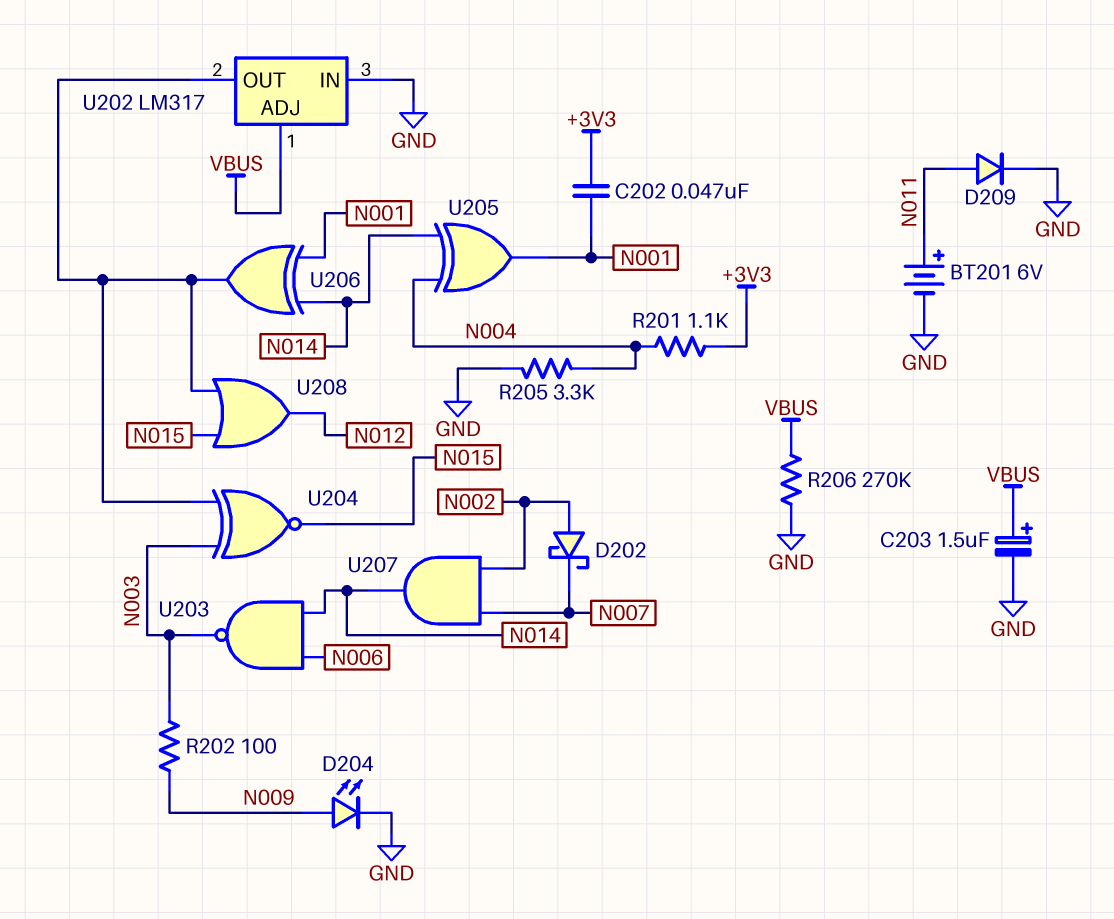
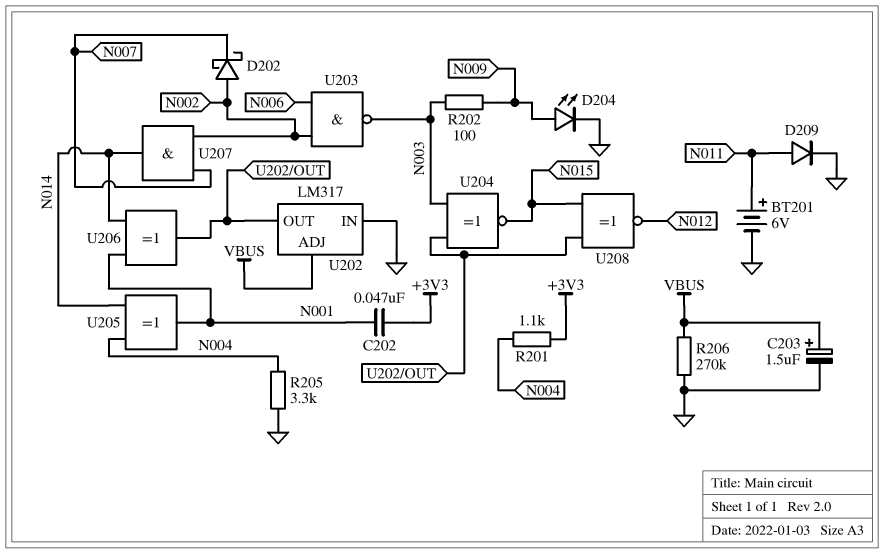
U203: NAND (in N006, in N014, out N003) -> NAND (in N002, in N006, out N003)
U208: OR (in N015, in U202/OUT, out N012) -> XNOR (in N015, in U202/OUT, out N012)

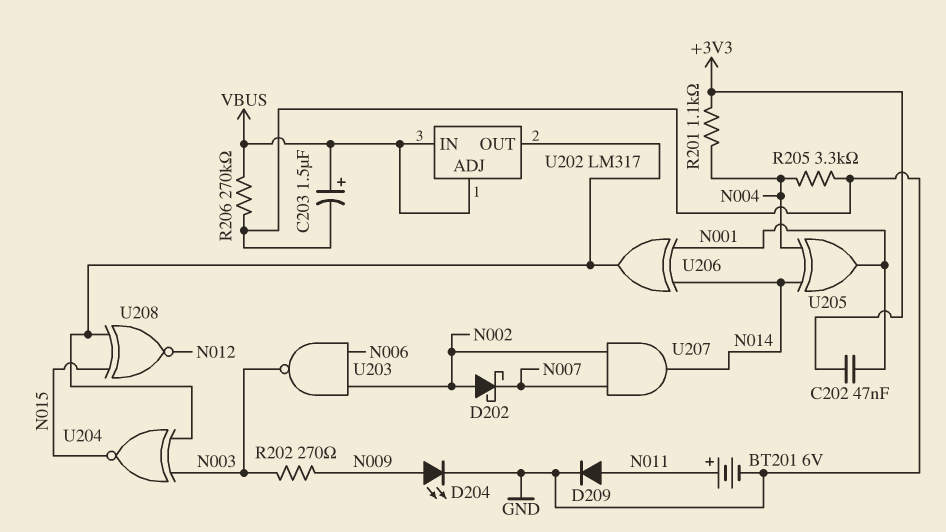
R202: 100 (N003, N009) -> 270 (N003, N009)
U202 pin IN: GND -> VBUS

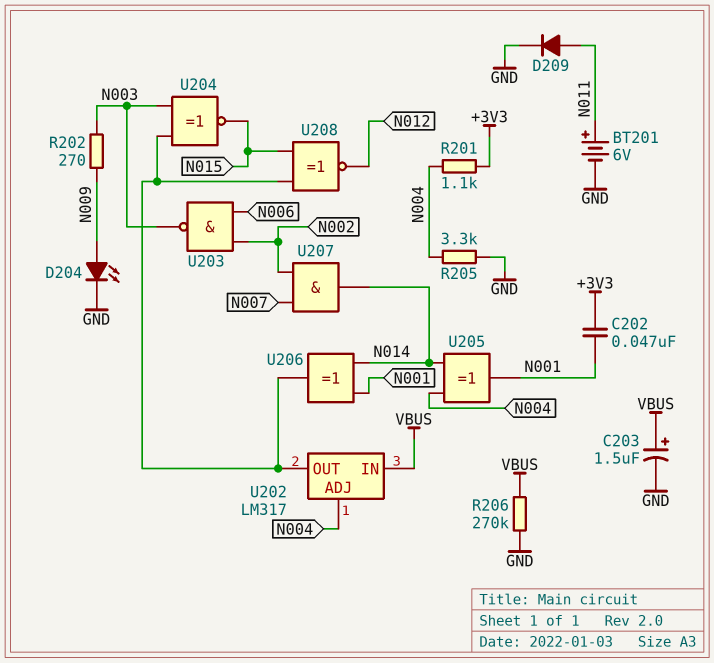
D202: schottky (A N002, K N007) -> none
U202 pin ADJ: VBUS -> N004

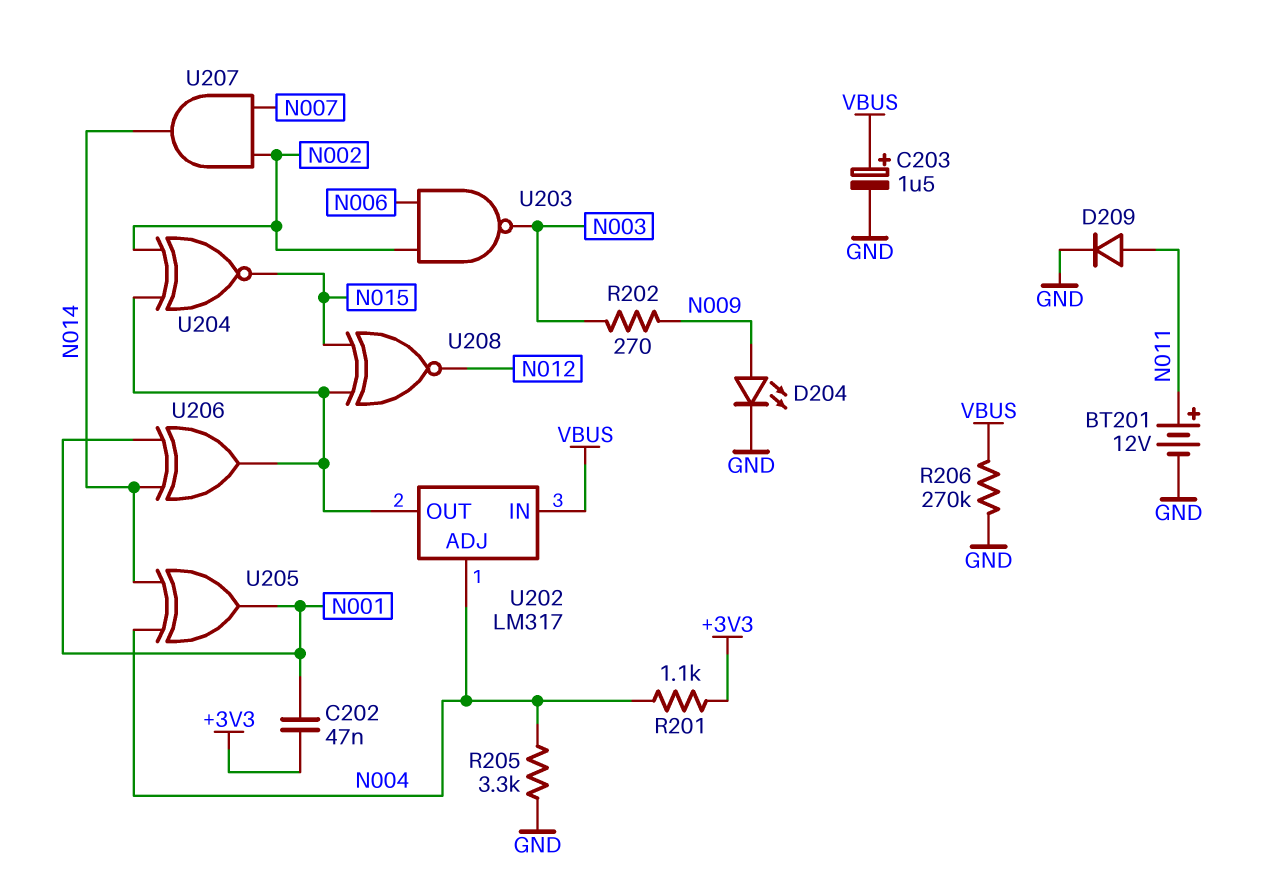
BT201: 6V (plus N011, minus GND) -> 12V (plus N011, minus GND)
U204: XNOR (in N003, in U202/OUT, out N015) -> XNOR (in N002, in U202/OUT, out N015)

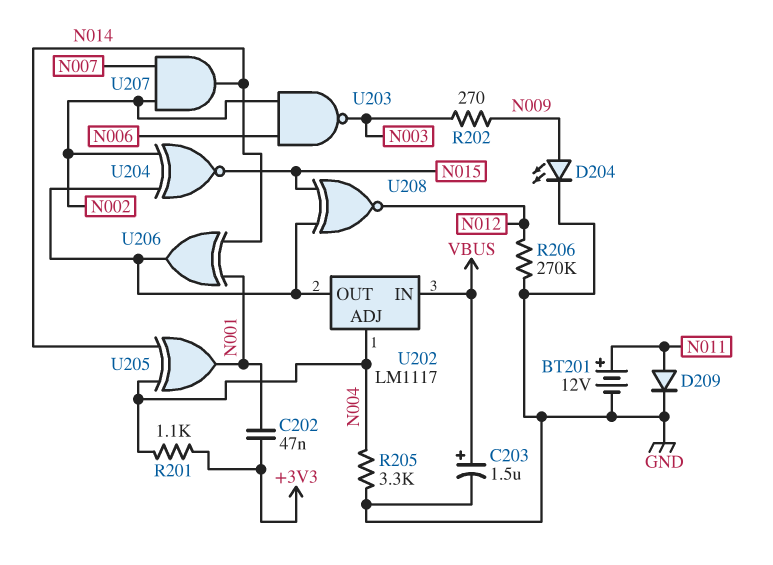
R206: 270k (GND, VBUS) -> 270k (GND, N012)
U202: LM317 -> LM1117

